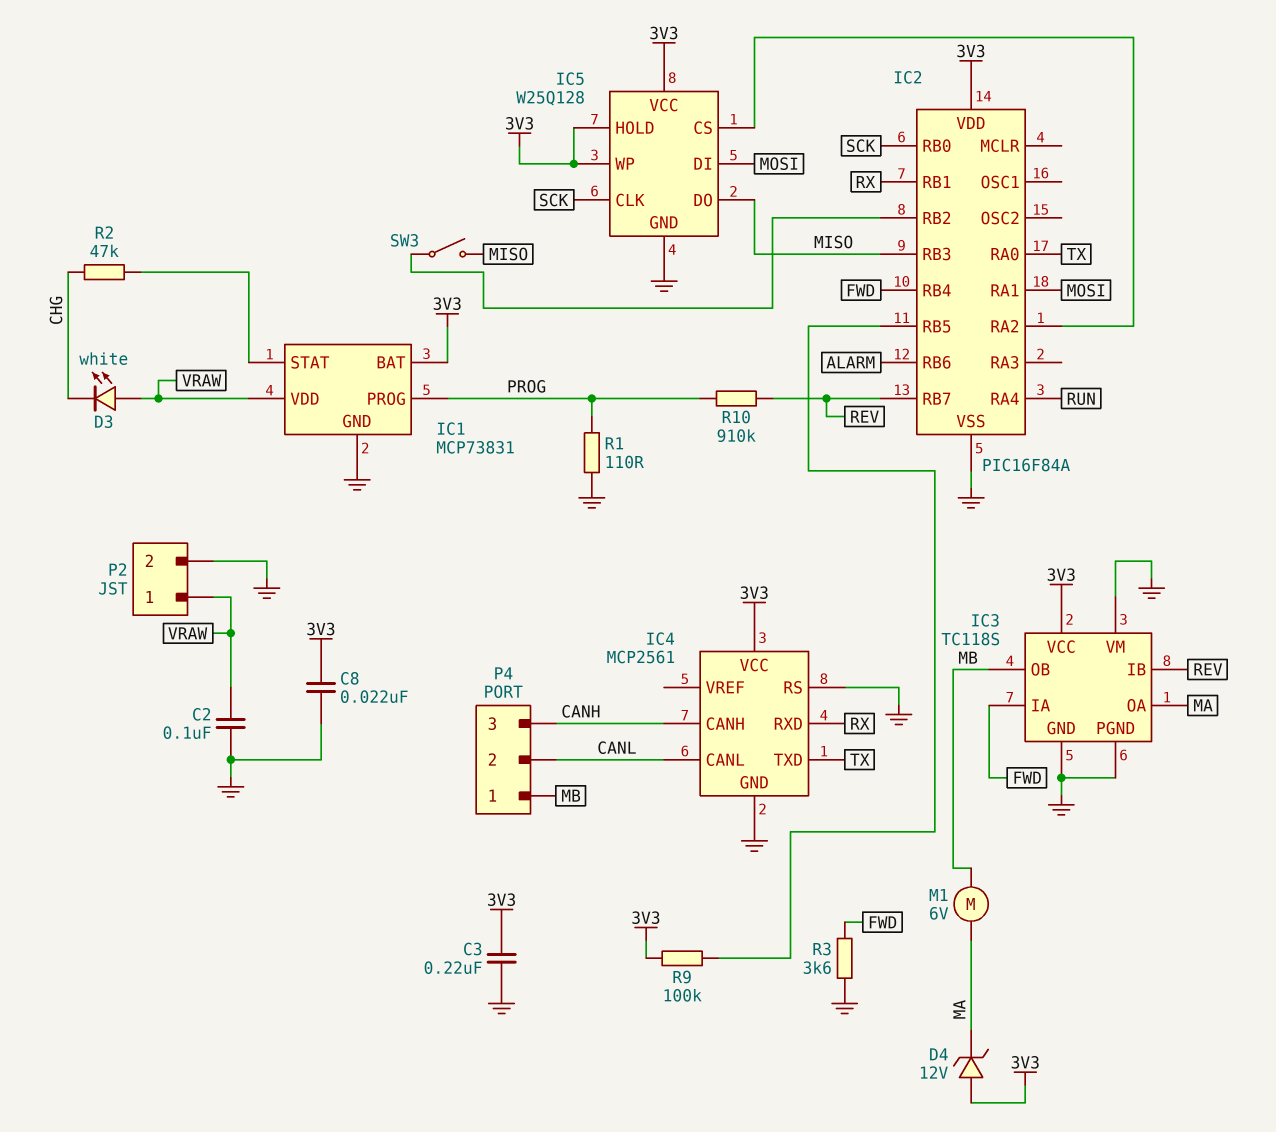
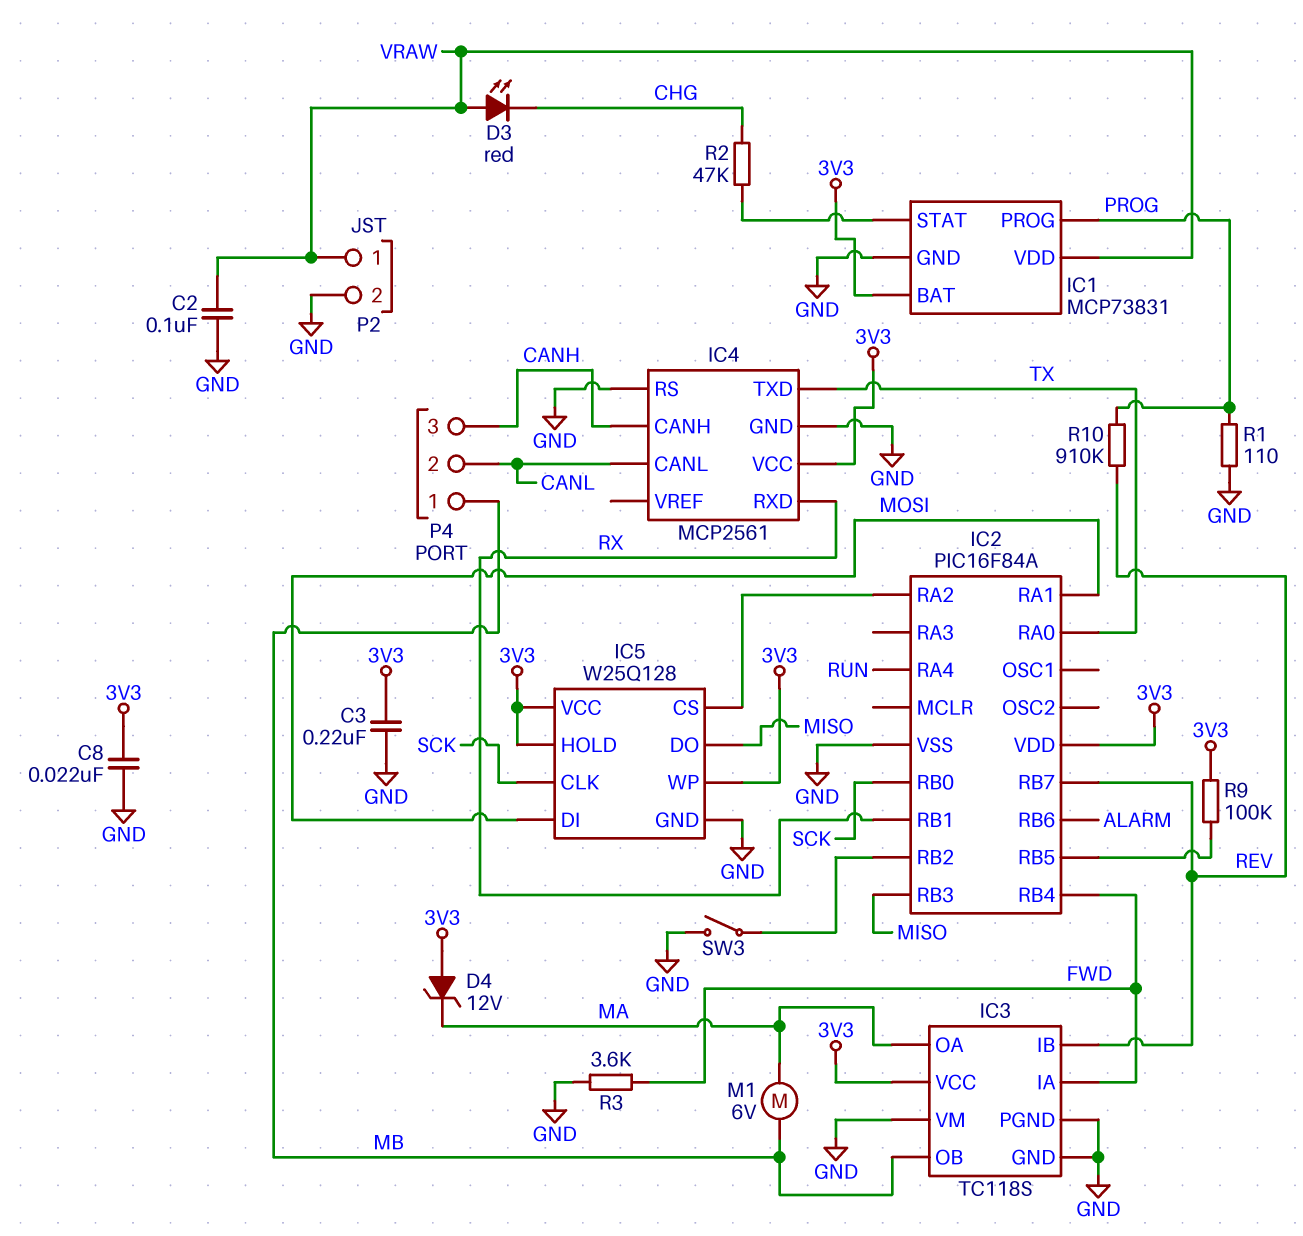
D3: LED white (A VRAW, K CHG) -> LED red (A VRAW, K CHG)
SW3: switch (IC2/RB2, MISO) -> switch (GND, IC2/RB2)

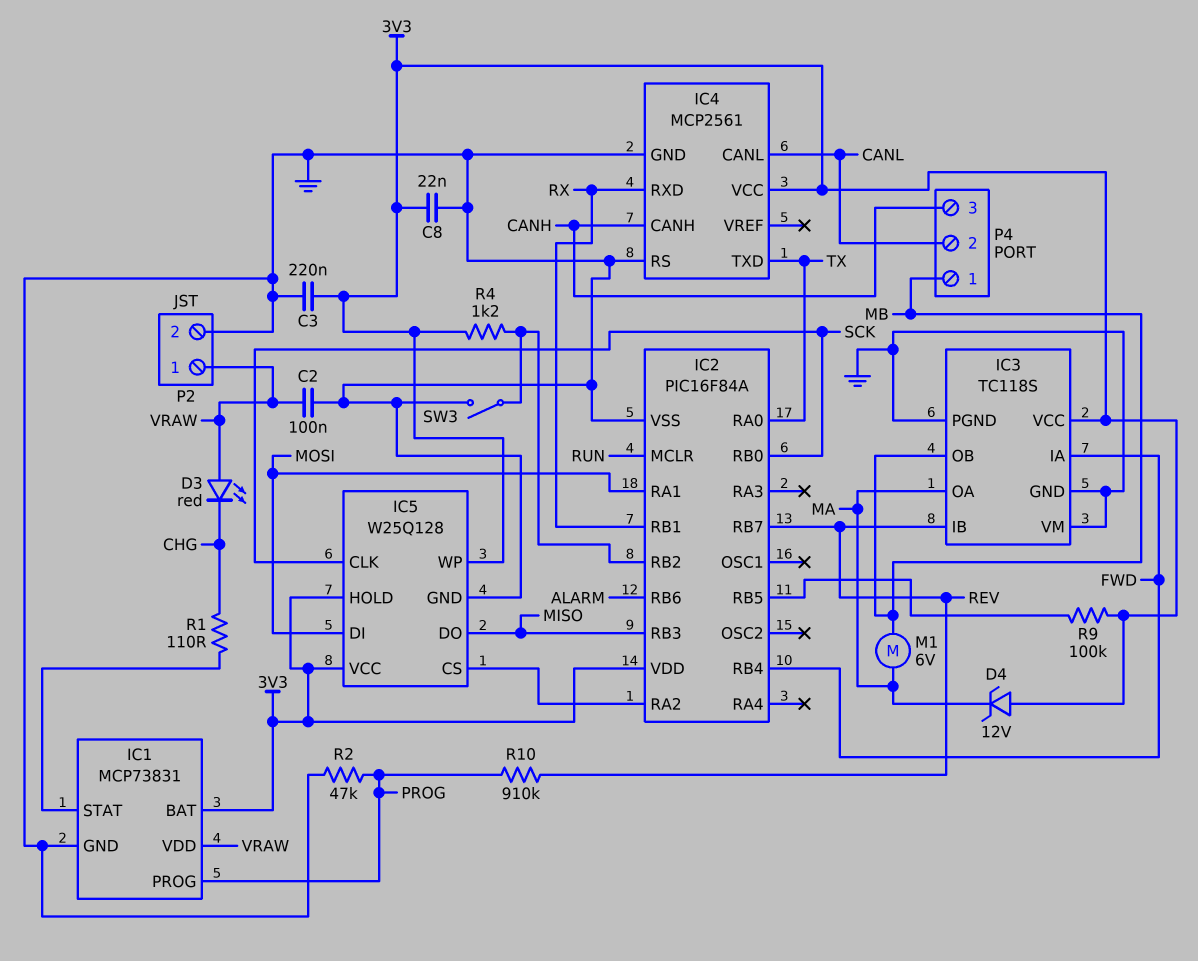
IC2 pin MCLR: none -> RUN
IC2 pin RA4: RUN -> none
R1: 110 (GND, PROG) -> 110 (CHG, IC1/STAT)
R2: 47k (CHG, IC1/STAT) -> 47k (GND, PROG)
R3: 3.6k (FWD, GND) -> none
R4: none -> 1.2k (3V3, IC2/RB2)

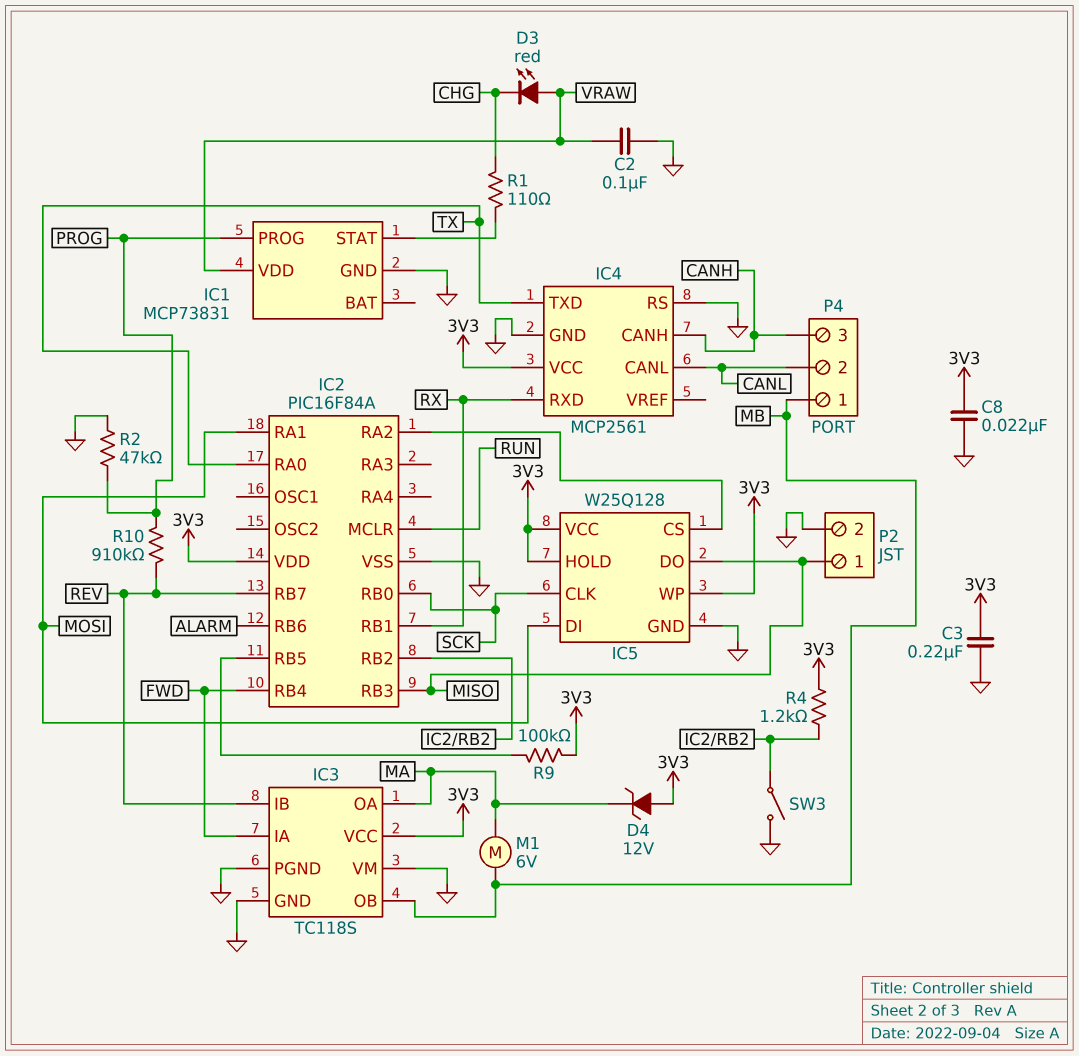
IC1 pin BAT: 3V3 -> none
P2 pin 1: VRAW -> MISO

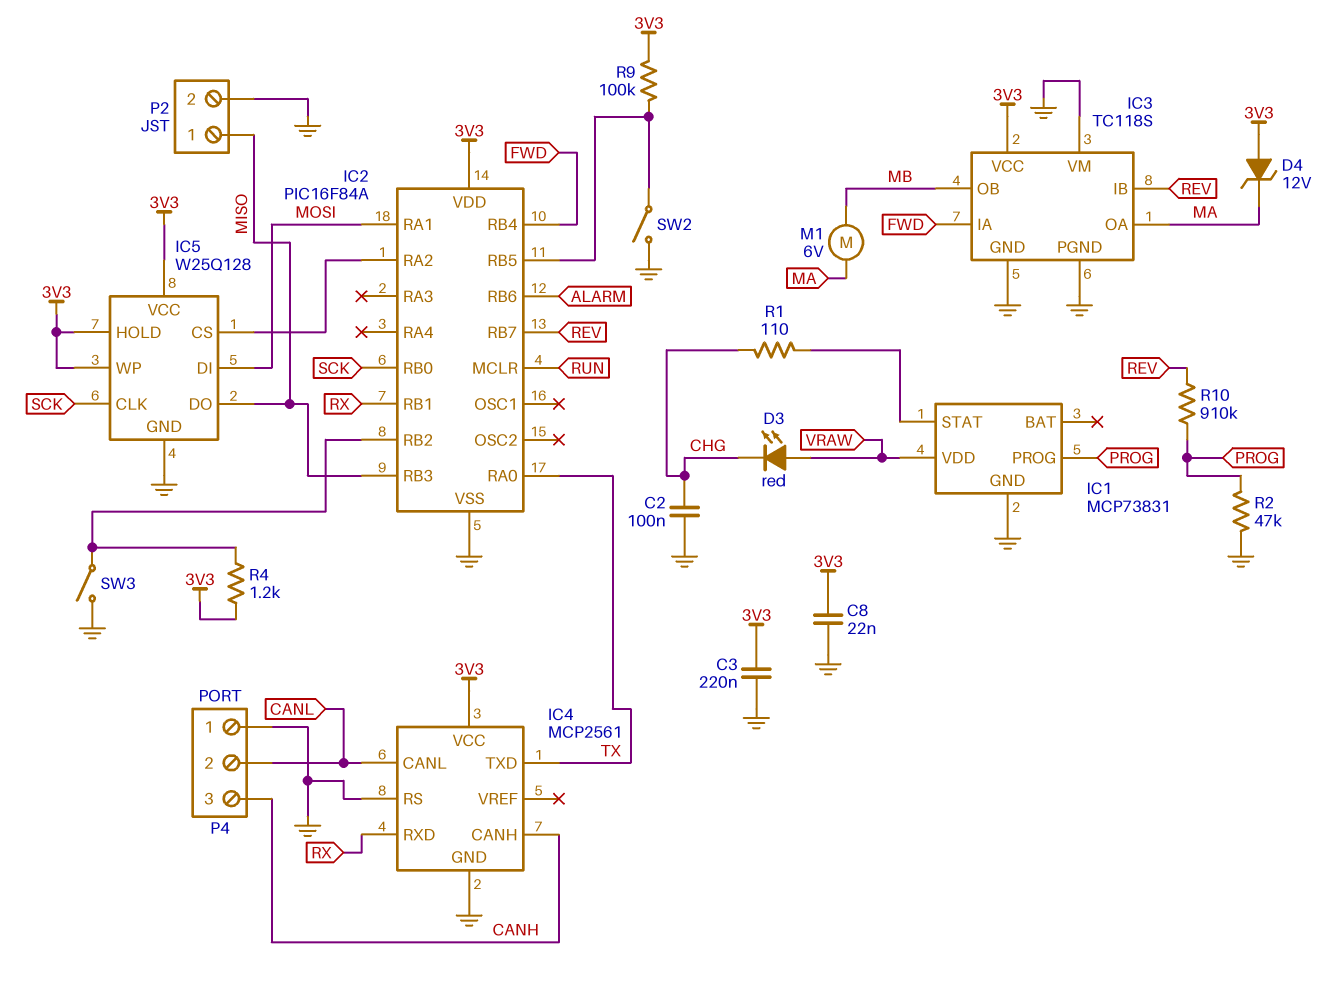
C2: 100nF (GND, VRAW) -> 100nF (CHG, GND)
P4 pin 1: MB -> GND
SW2: none -> switch (GND, IC2/RB5)

